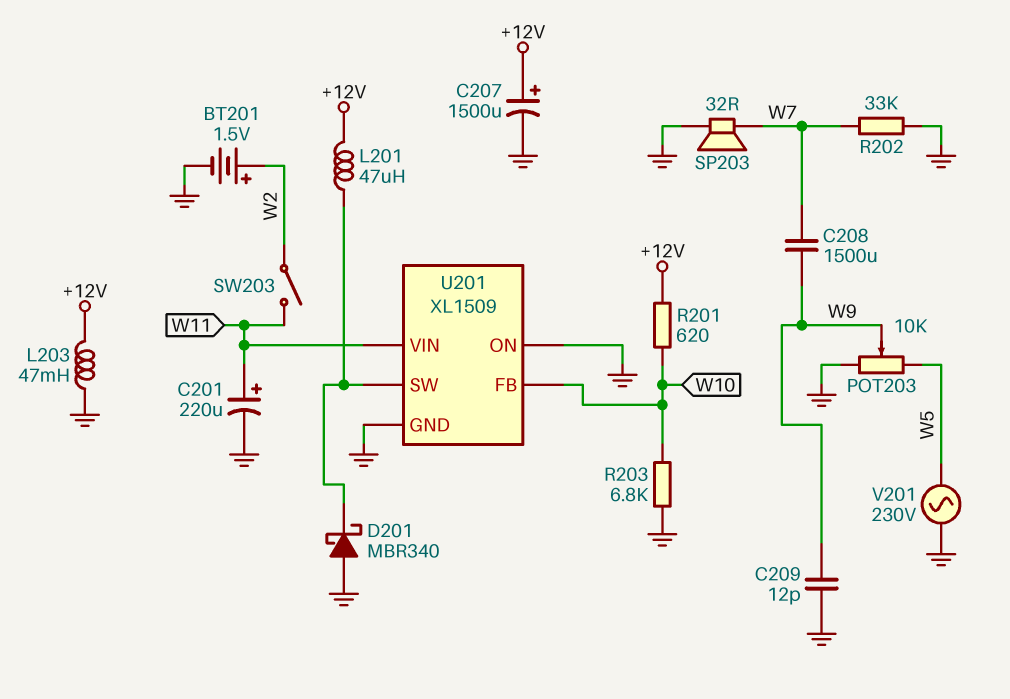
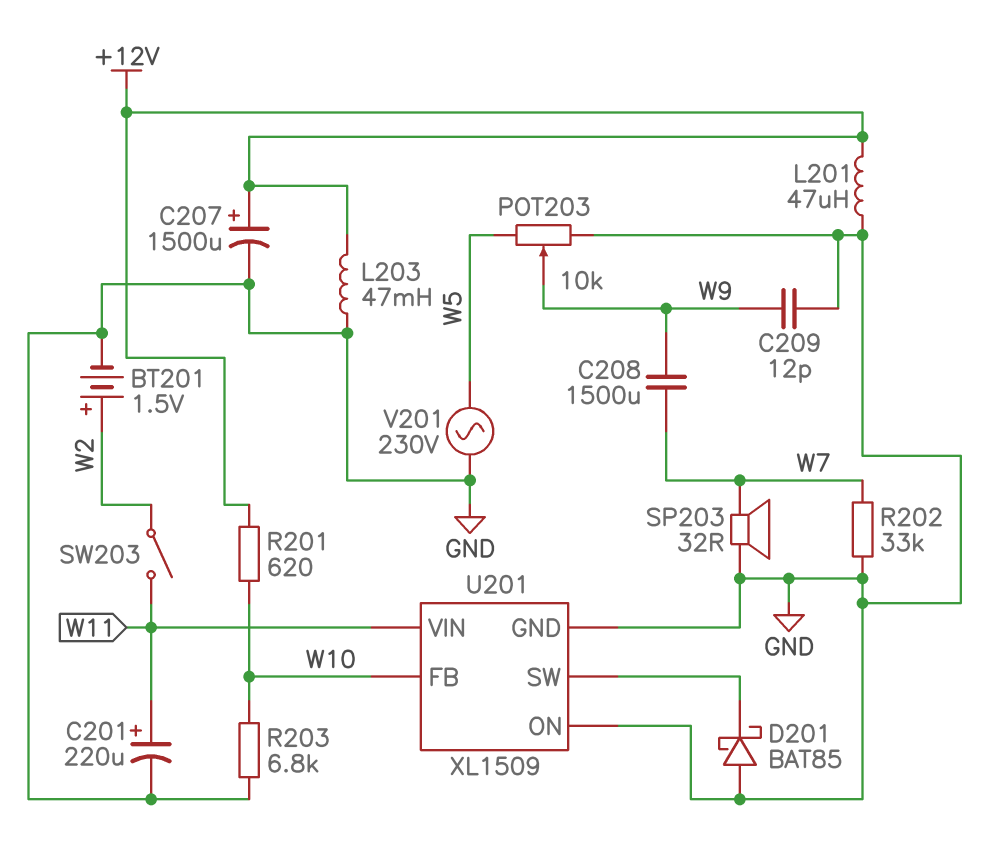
D201: schottky MBR340 (A GND, K U201/SW) -> schottky BAT85 (A GND, K U201/SW)
L201: 47uH (+12V, U201/SW) -> 47uH (+12V, GND)

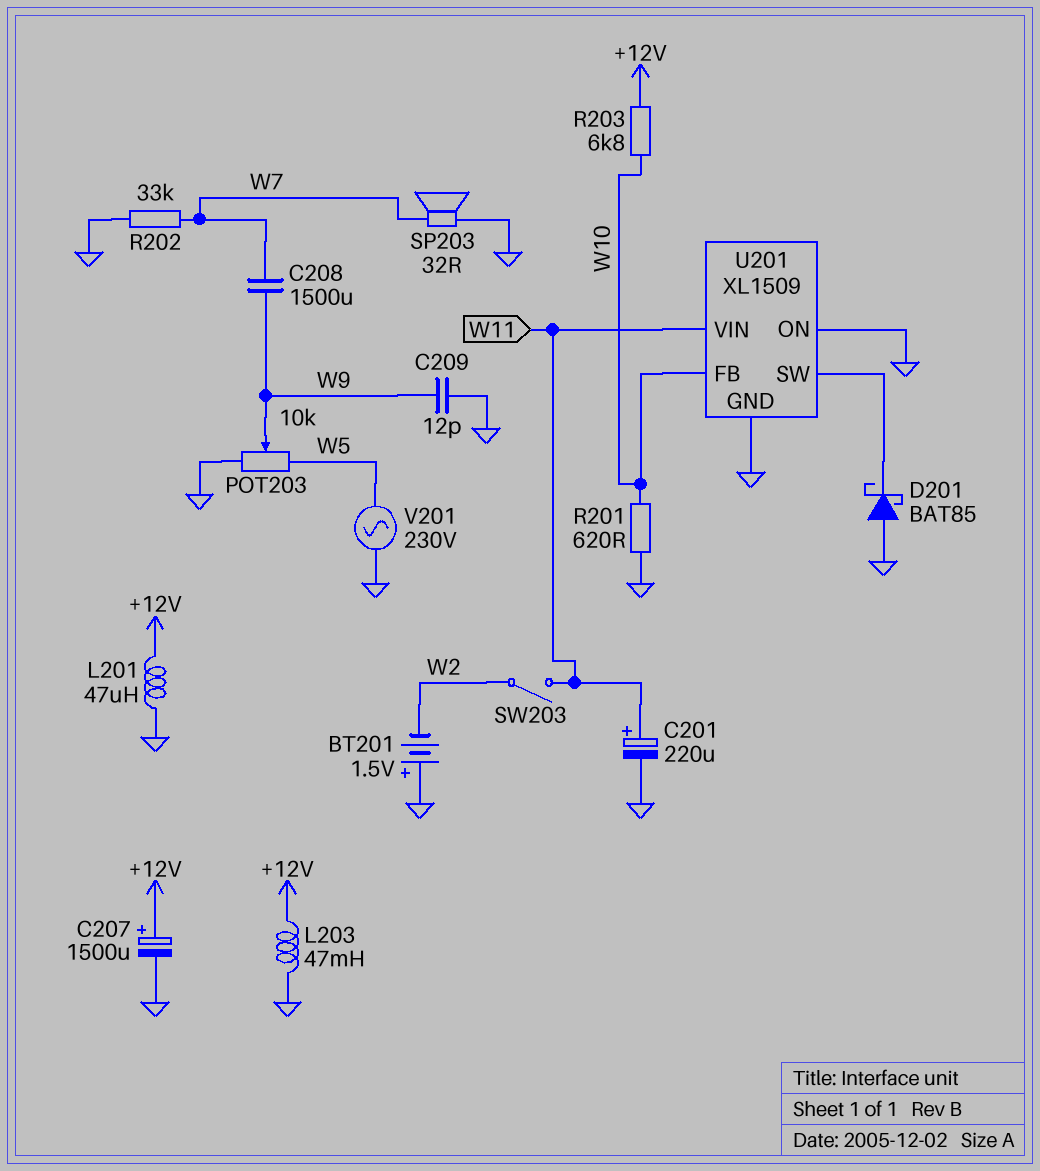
BT201: 1.5V (plus W2, minus GND) -> 1.5V (plus GND, minus W2)
R201: 620 (+12V, W10) -> 620 (GND, W10)
R203: 6.8k (GND, W10) -> 6.8k (+12V, W10)

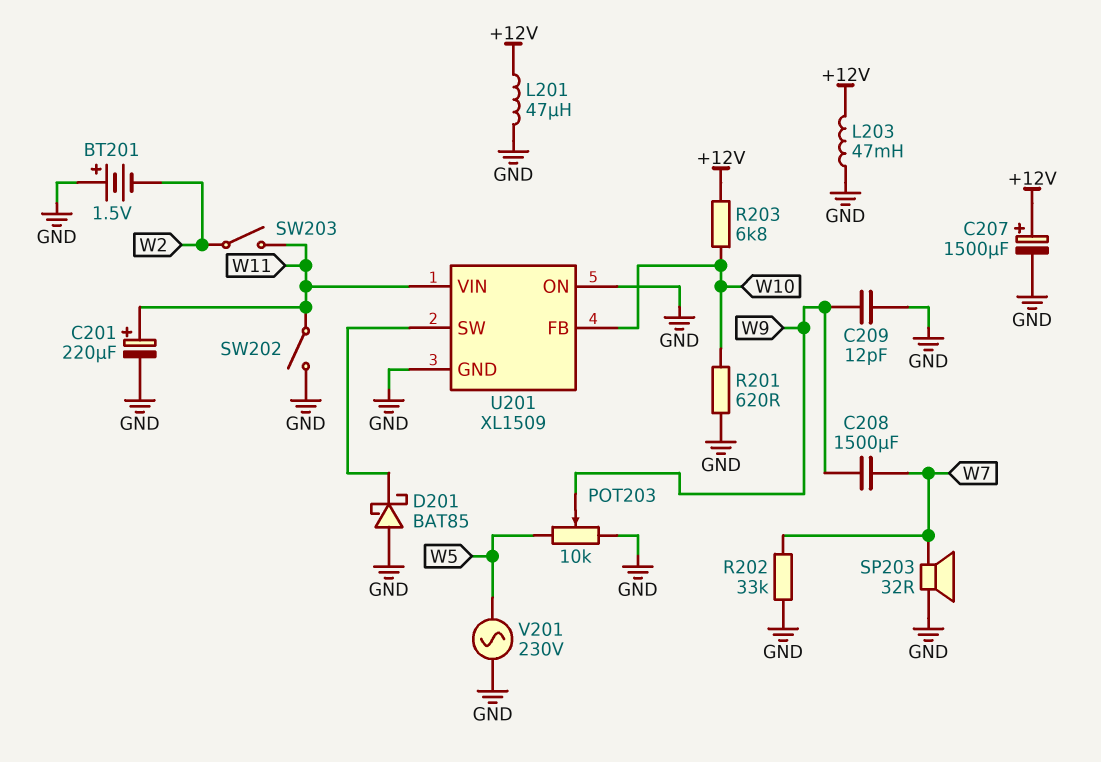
SW202: none -> switch (GND, W11)

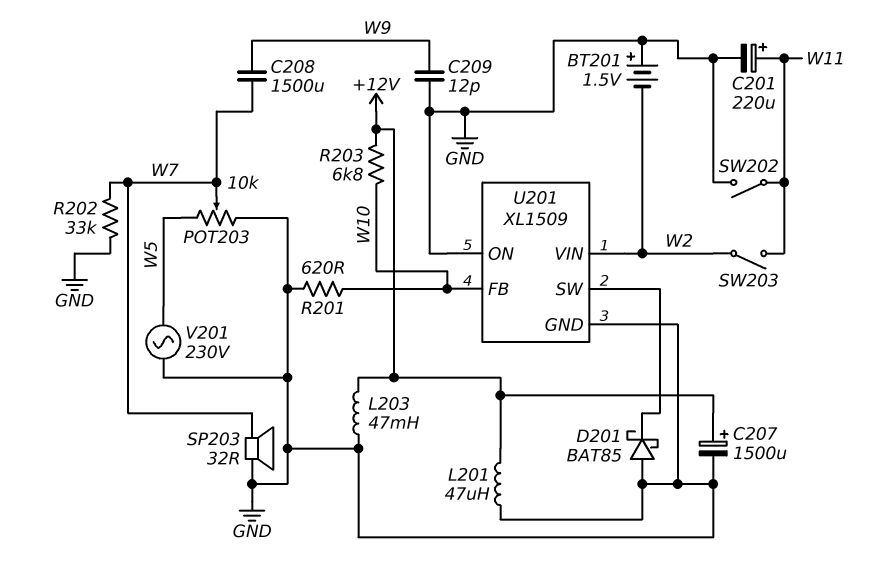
POT203: 10k (GND, W5, wiper W9) -> 10k (GND, W5, wiper W7)
U201 pin VIN: W11 -> W2

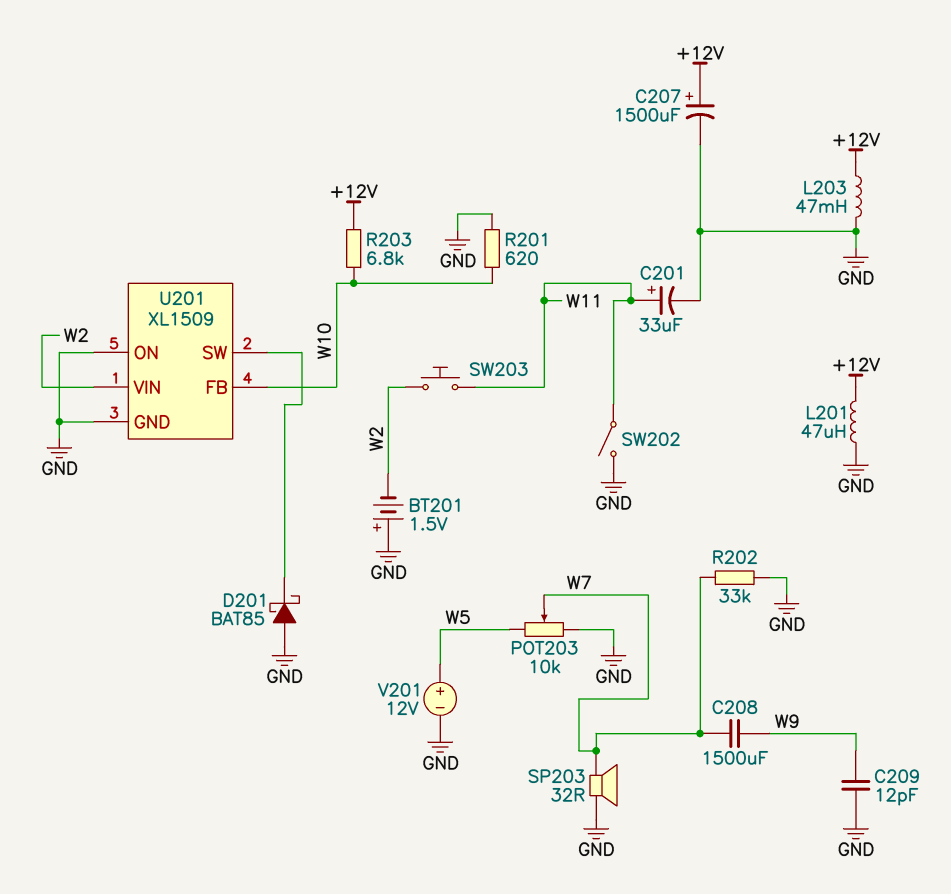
C201: 220uF (plus W11, minus GND) -> 33uF (plus W11, minus GND)
SW203: switch (W2, W11) -> button (W2, W11)
V201: AC 230V (GND, W5) -> 12V (plus W5, minus GND)

